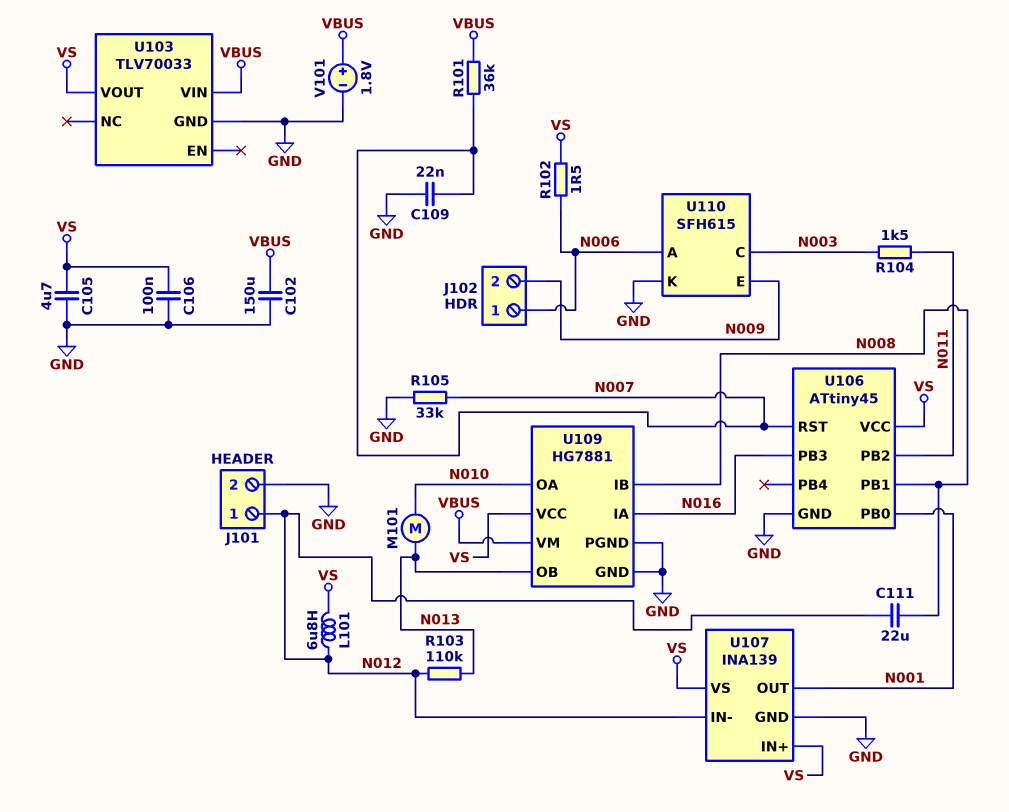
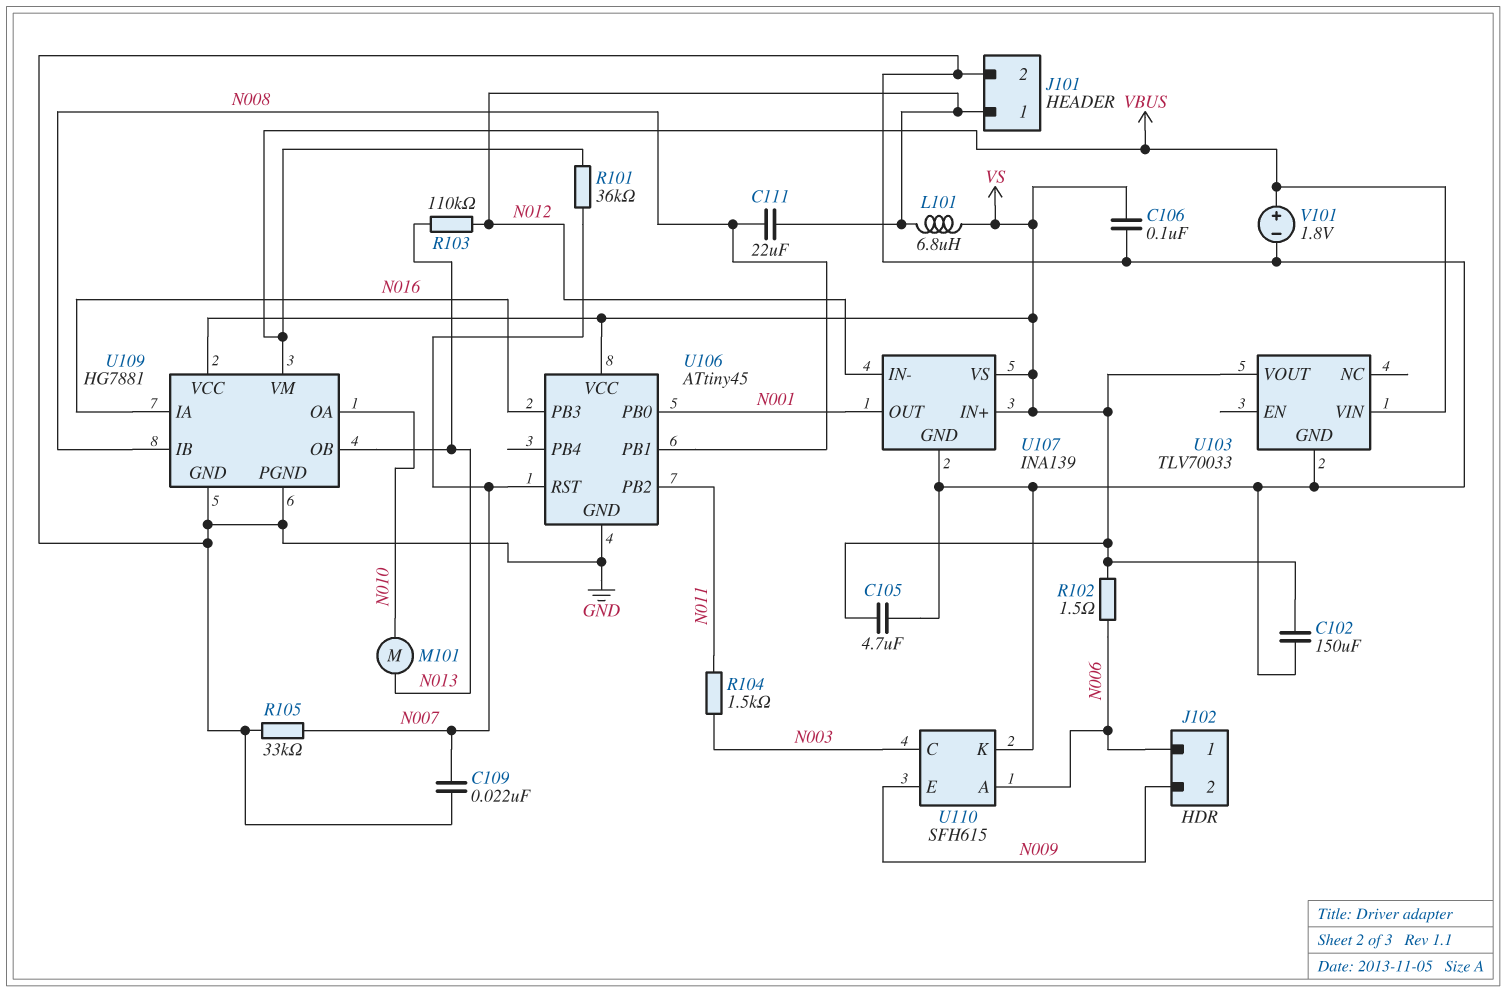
C102: 150uF (GND, VBUS) -> 150uF (GND, VS)

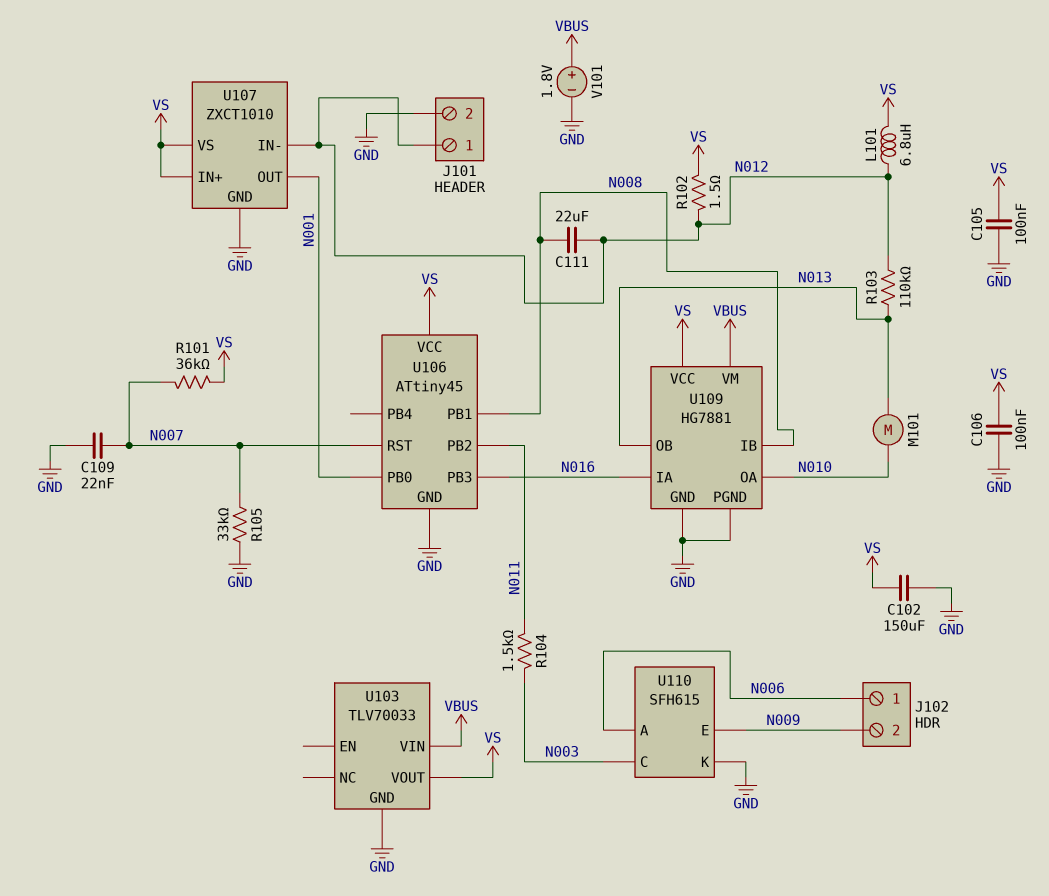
C105: 4.7uF (GND, VS) -> 100nF (GND, VS)
R101: 36k (N007, VBUS) -> 36k (N007, VS)
R102: 1.5 (N006, VS) -> 1.5 (N012, VS)
U107: INA139 -> ZXCT1010

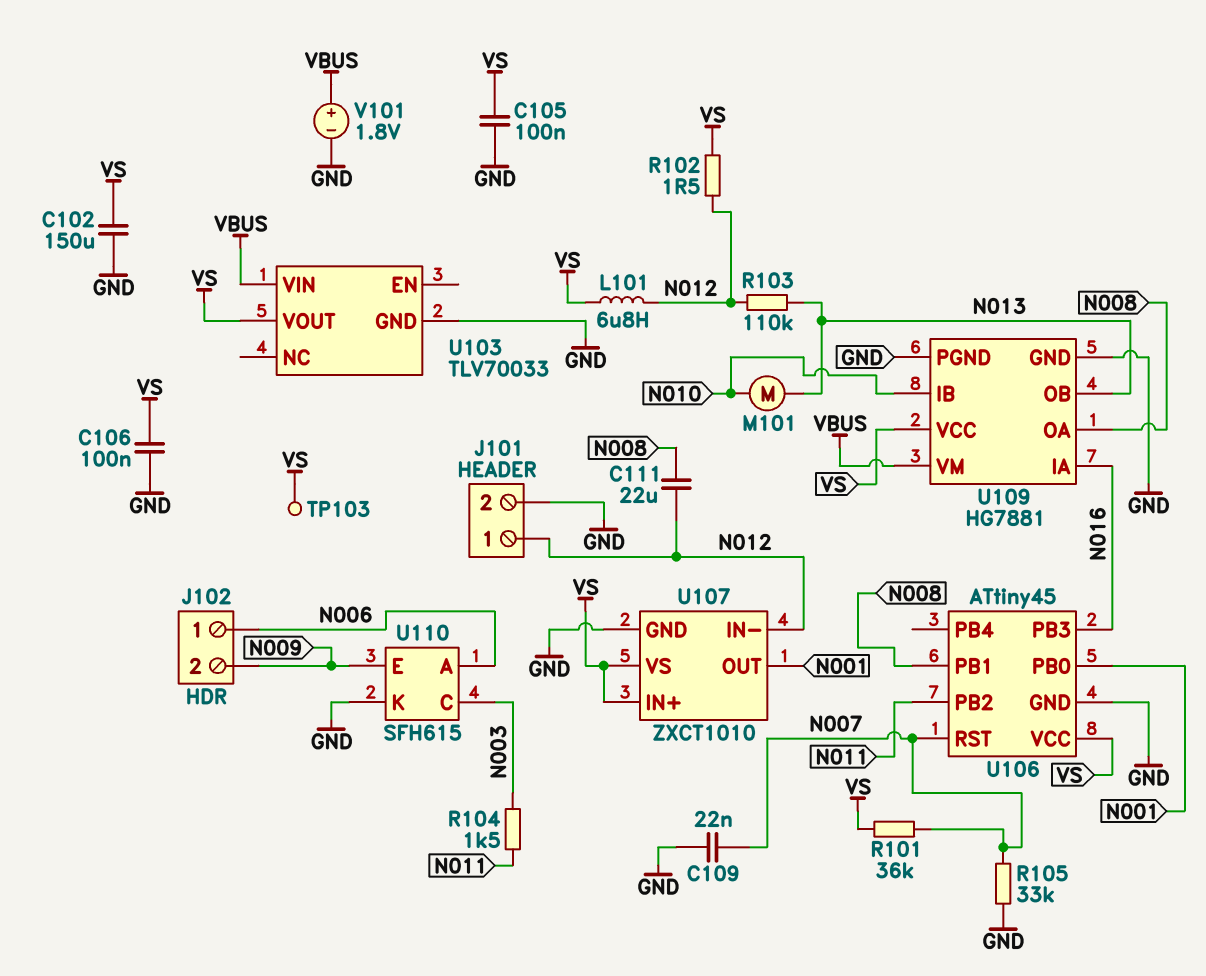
TP103: none -> test point (VS)
U109 pin IB: N008 -> N010
U109 pin OA: N010 -> N008

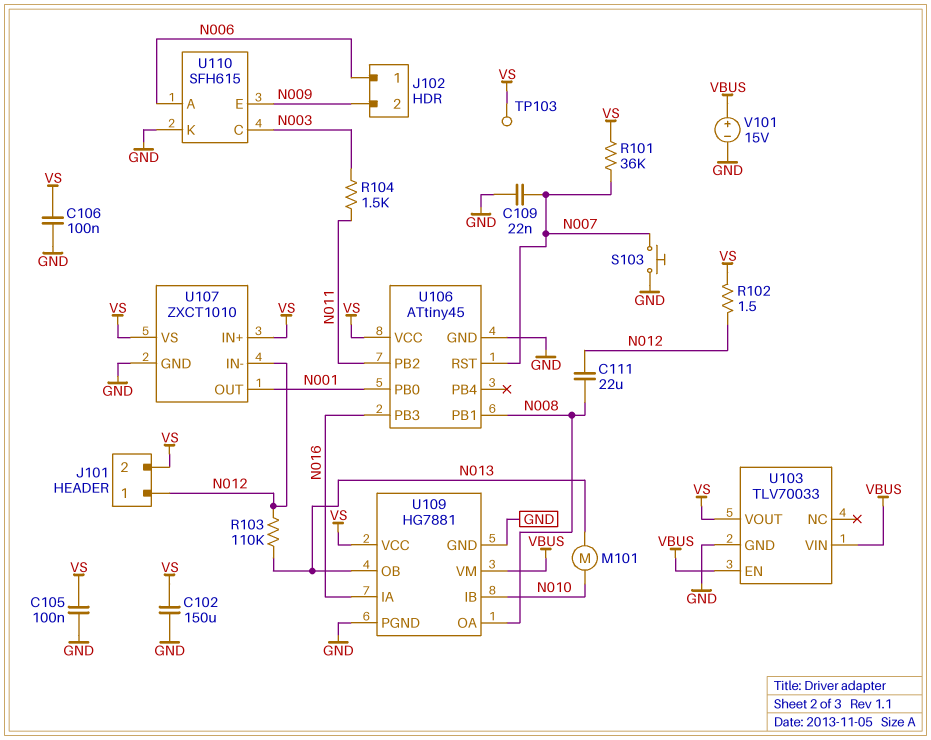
J101 pin 2: GND -> VS
L101: 6.8uH (N012, VS) -> none
R105: 33k (GND, N007) -> none
S103: none -> button (GND, N007)
U103 pin EN: none -> VBUS
V101: 1.8V (plus VBUS, minus GND) -> 15V (plus VBUS, minus GND)

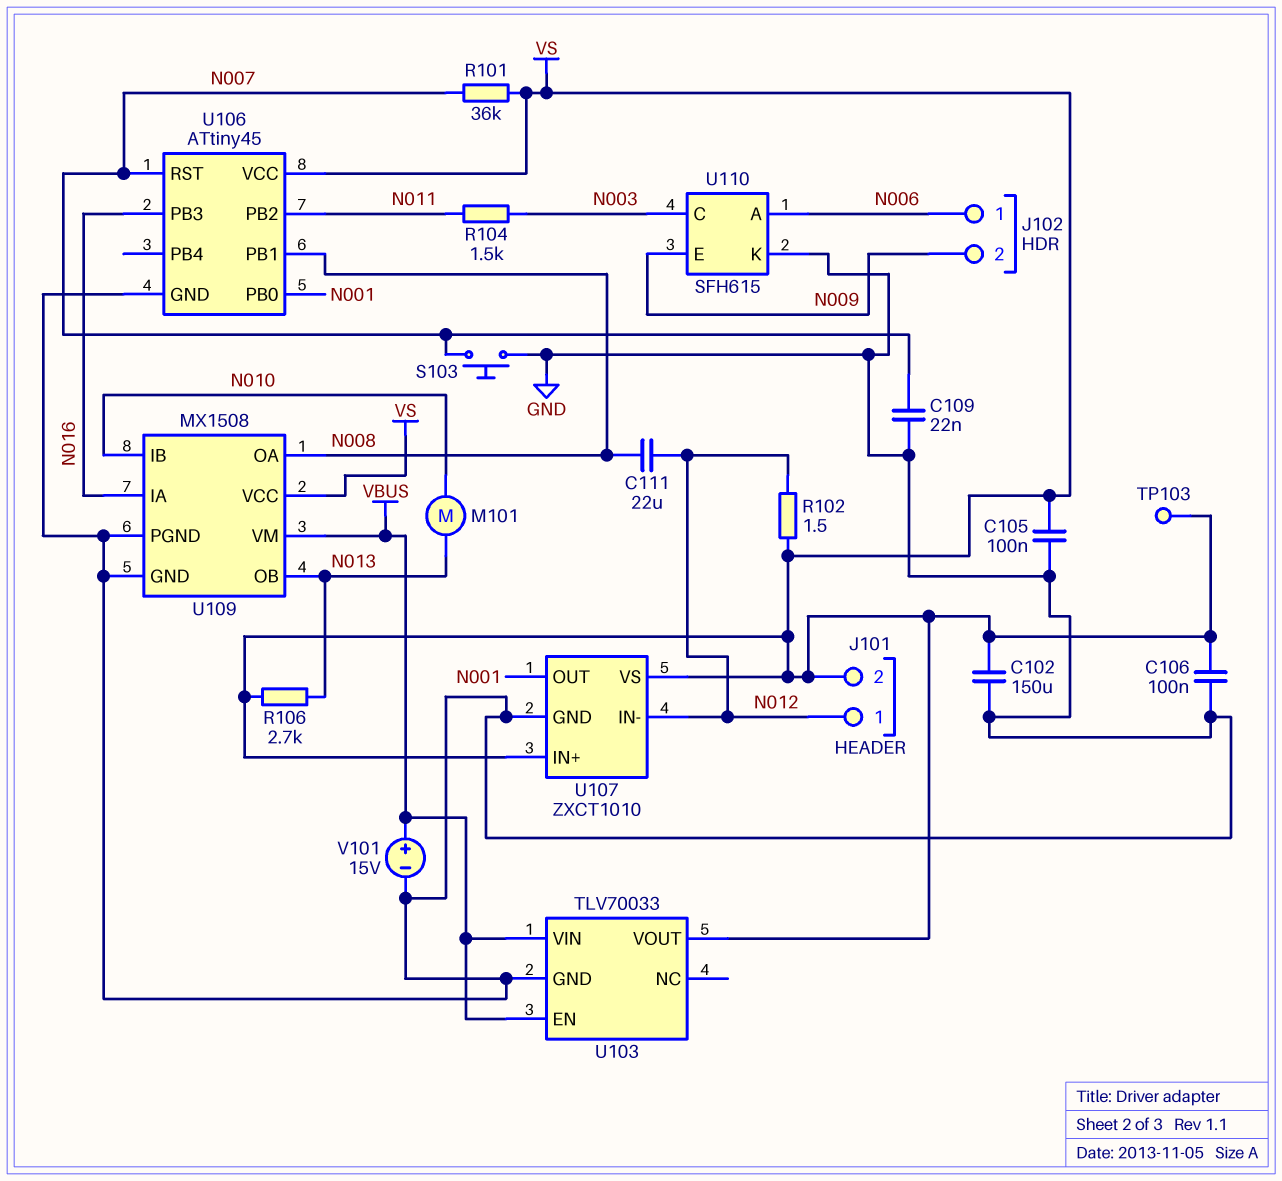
R103: 110k (N012, N013) -> none
R106: none -> 2.7k (N013, VS)
U109: HG7881 -> MX1508

